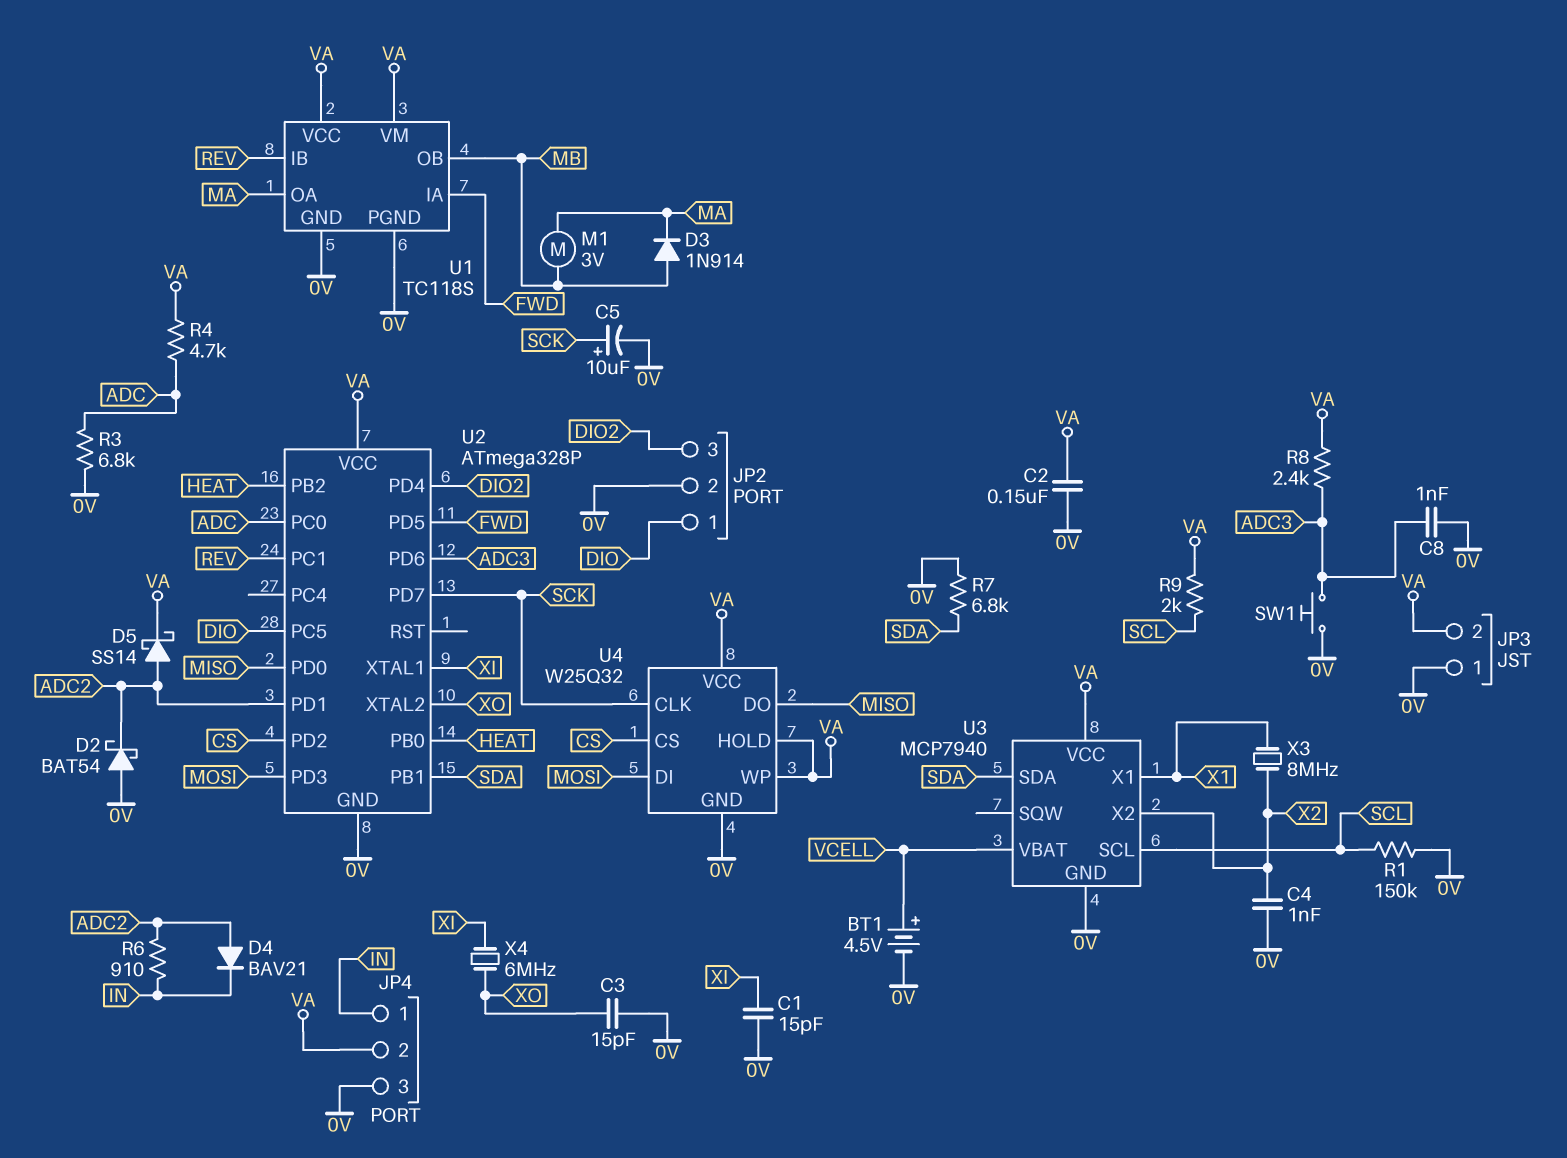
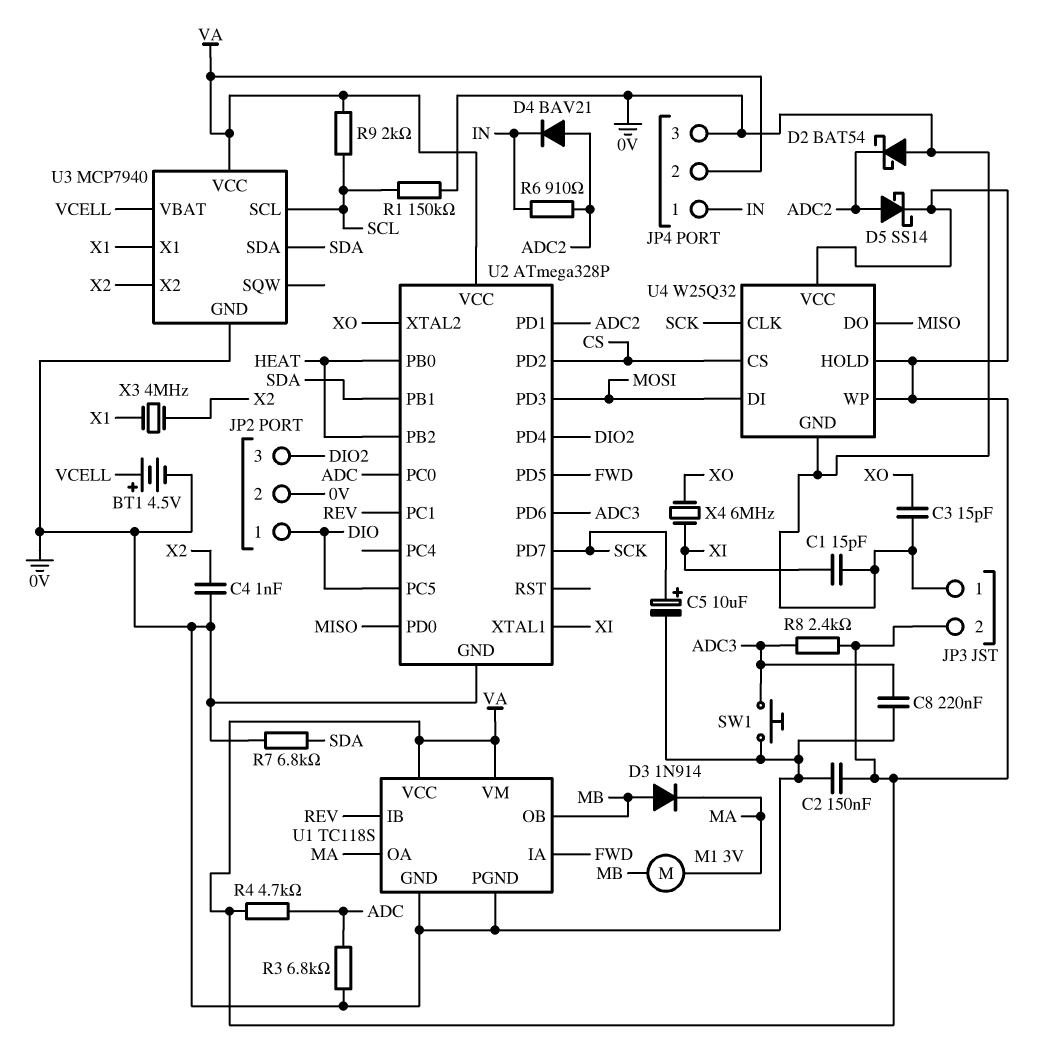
C8: 1nF (0V, ADC3) -> 220nF (0V, ADC3)
X3: 8MHz (X1, X2) -> 4MHz (X1, X2)

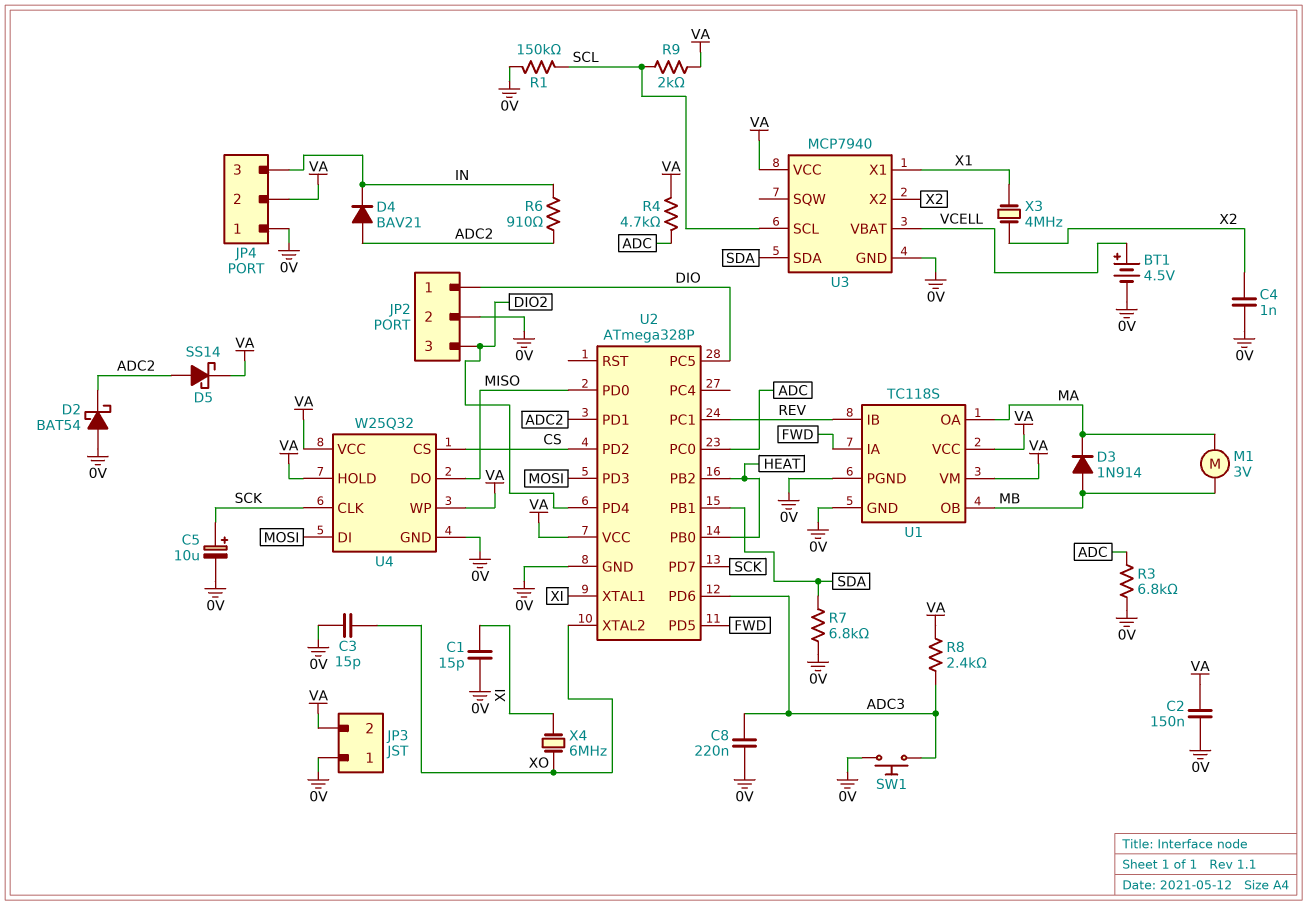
JP4 pin 1: IN -> 0V
JP4 pin 3: 0V -> IN

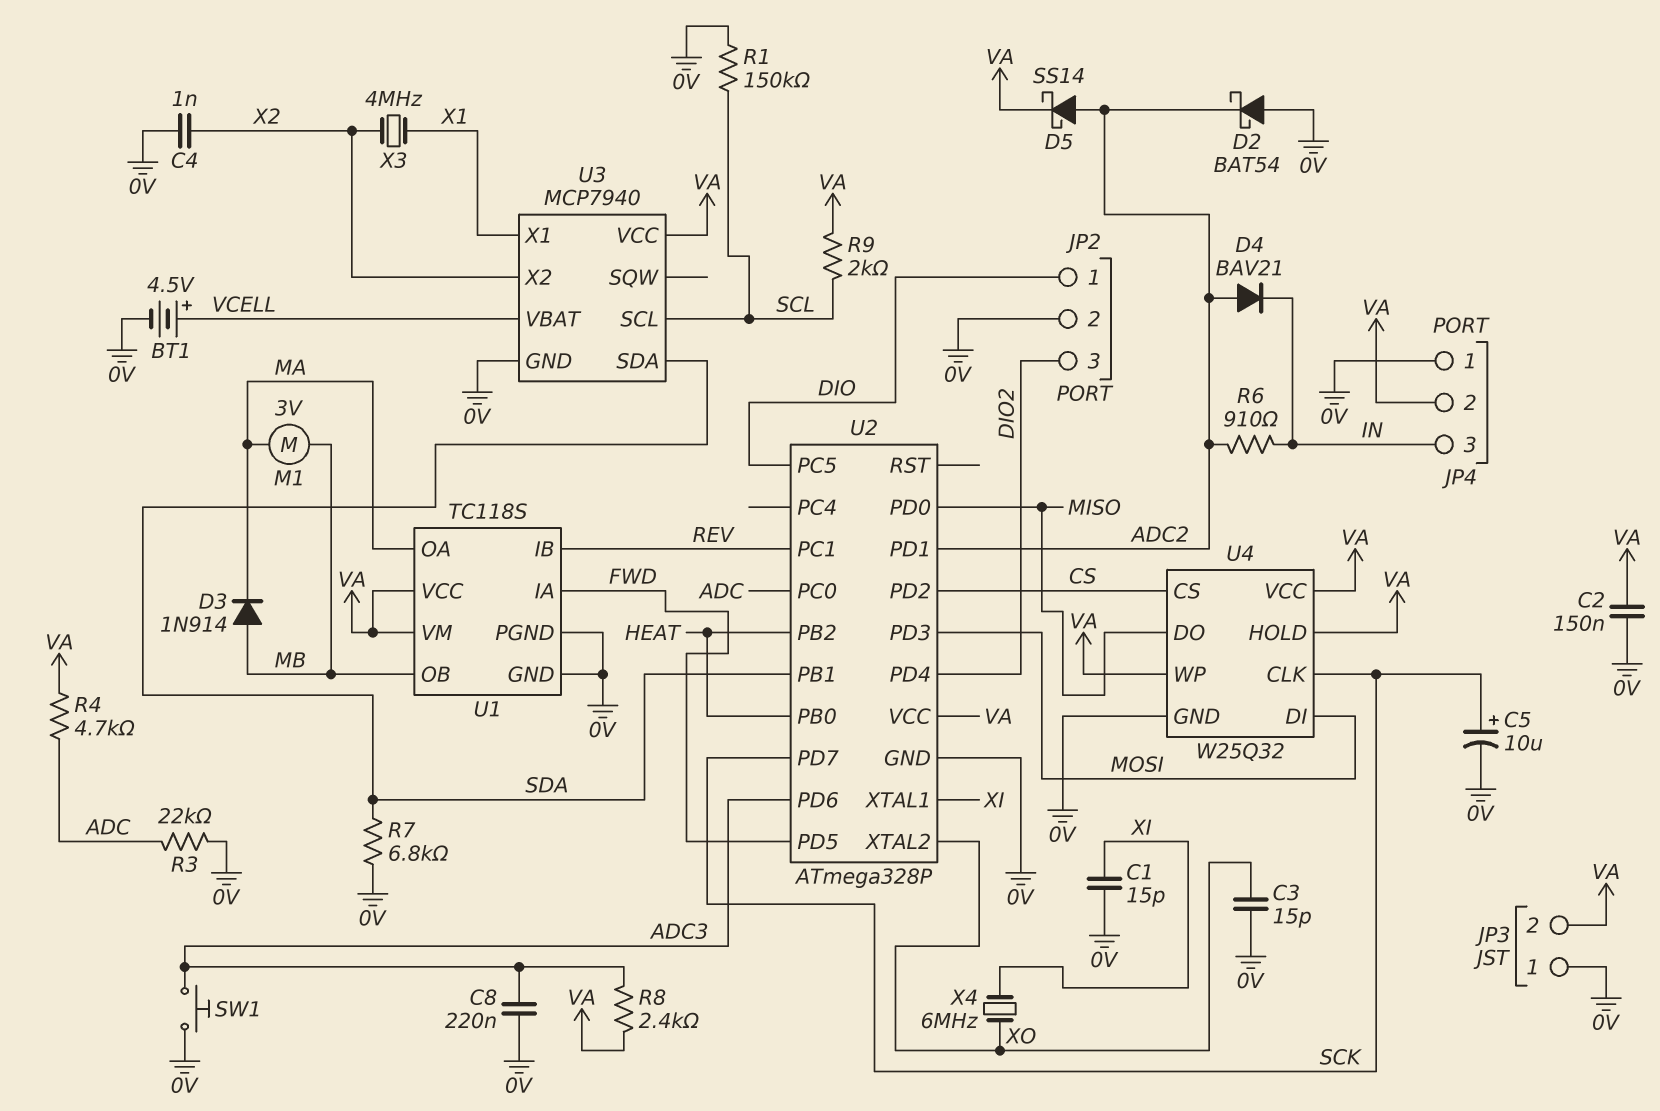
R3: 6.8k (0V, ADC) -> 22k (0V, ADC)

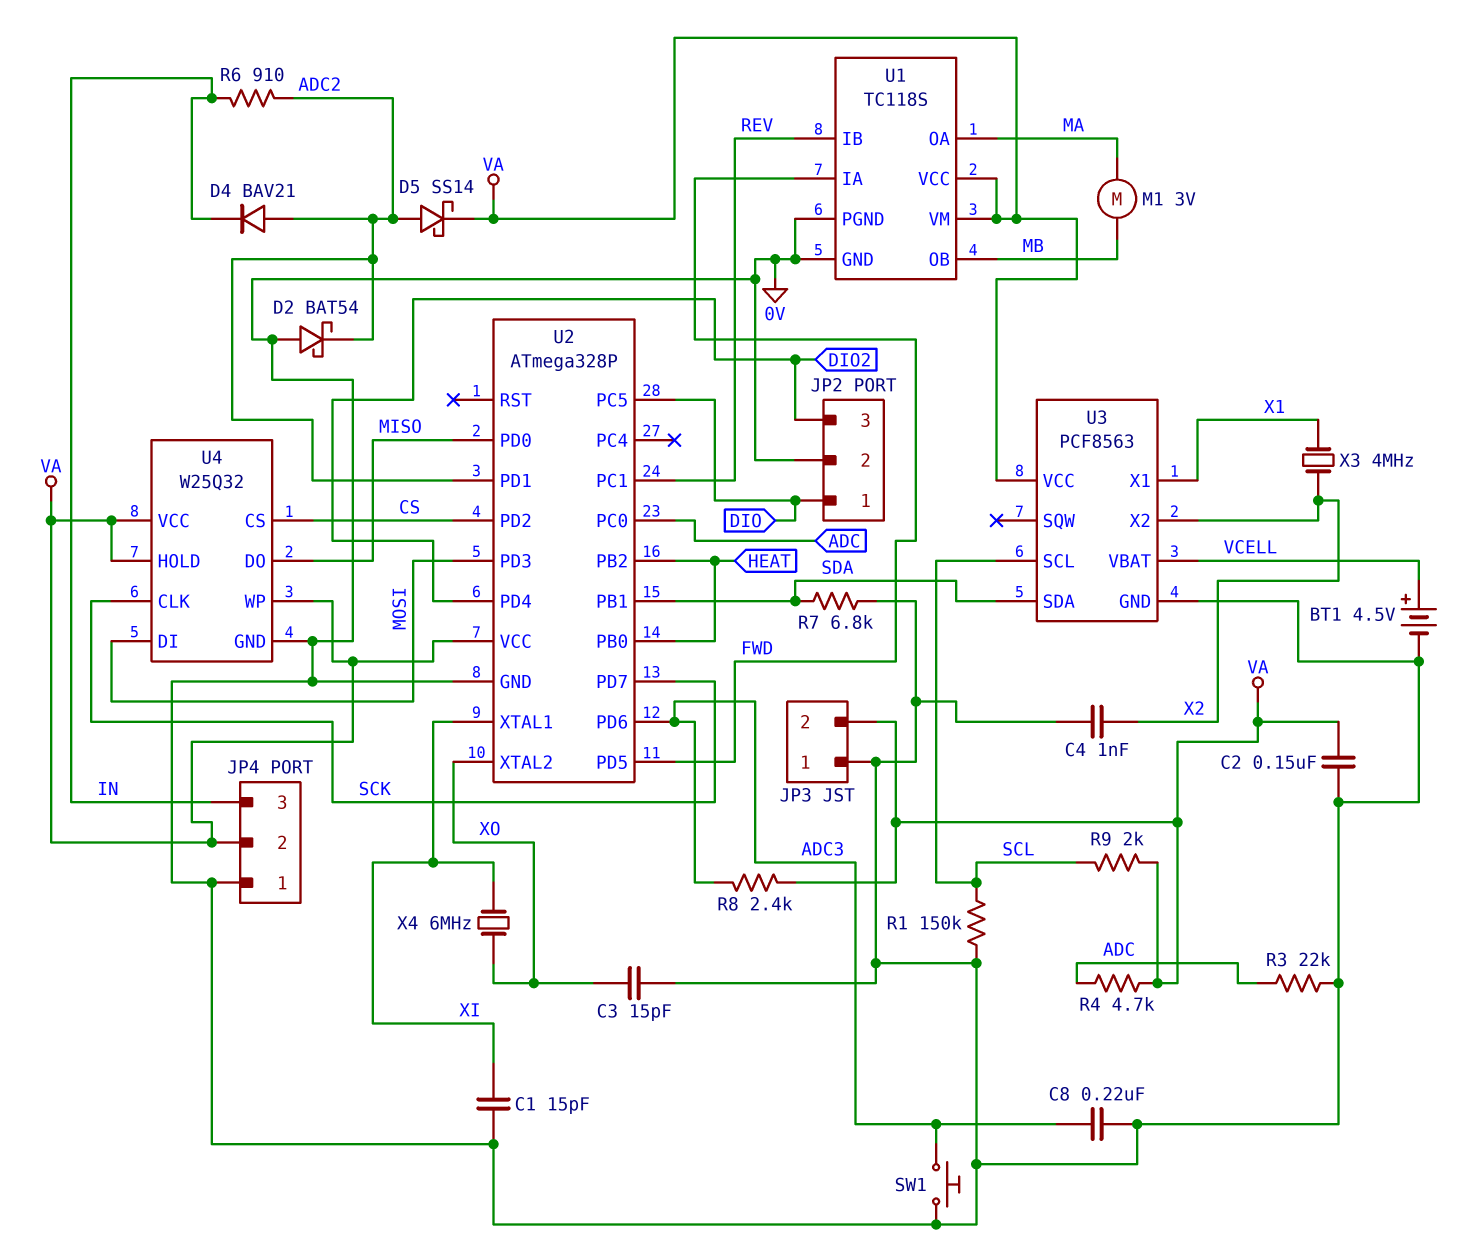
C5: 10uF (plus SCK, minus 0V) -> none
D3: diode 1N914 (A MB, K MA) -> none
U3: MCP7940 -> PCF8563

